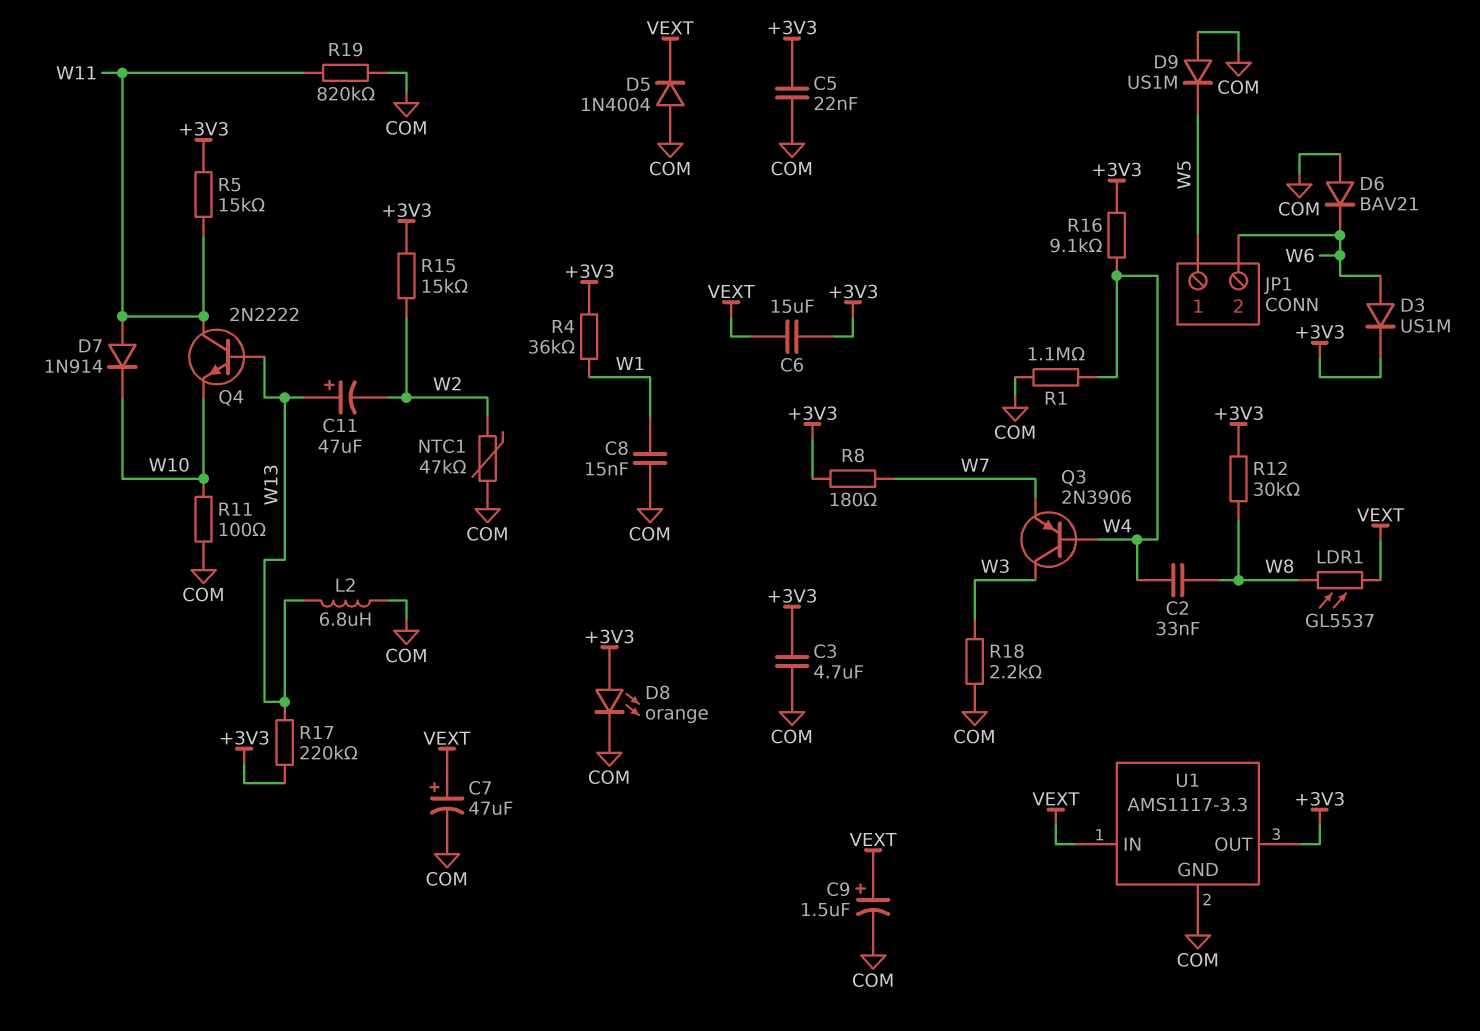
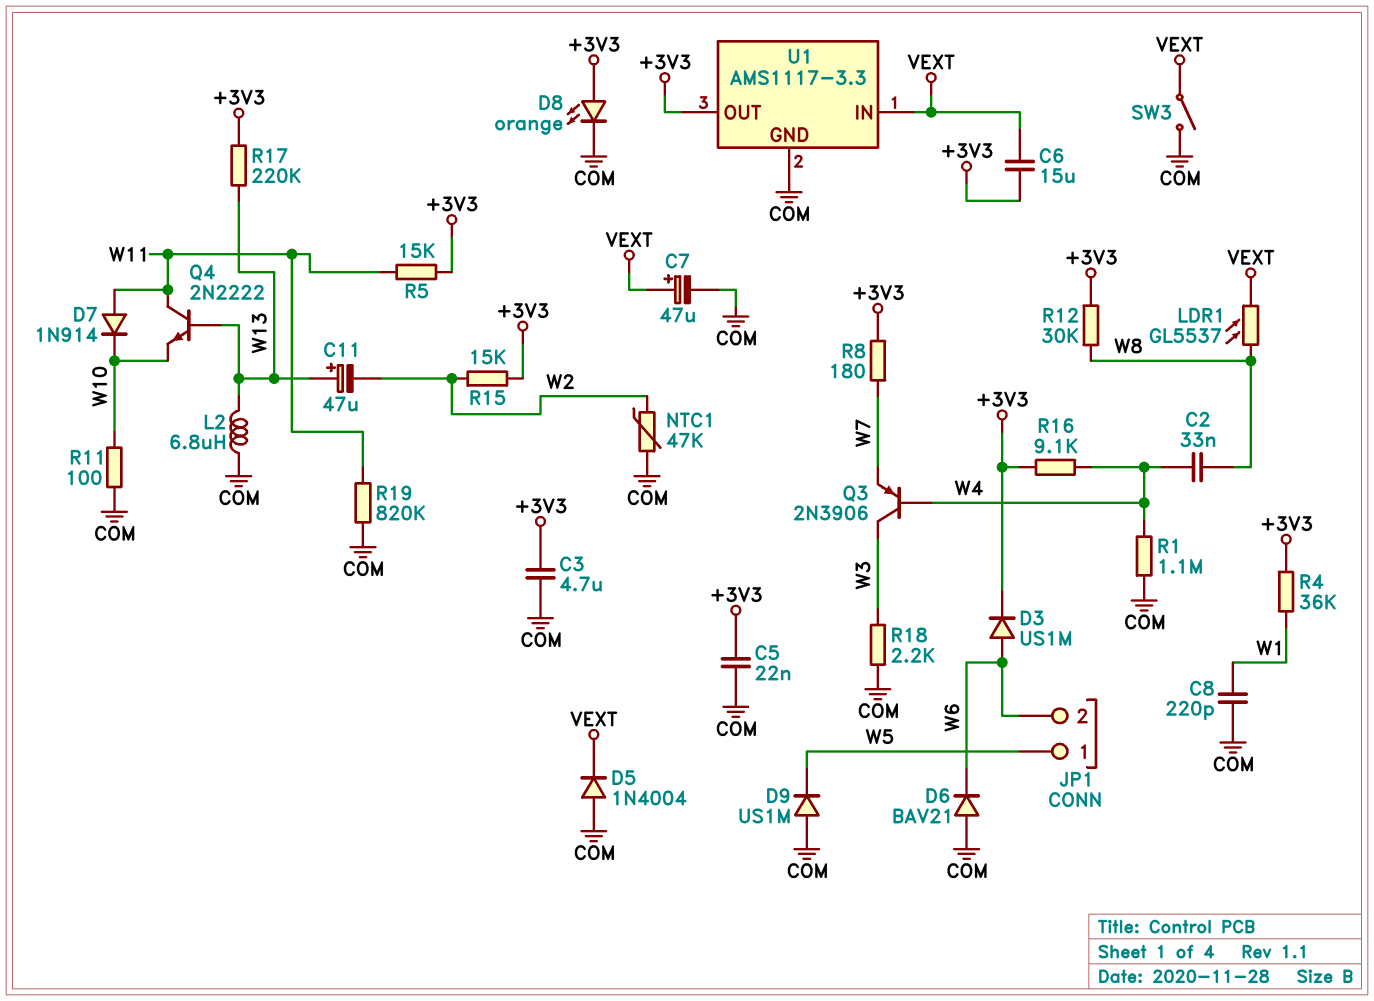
C8: 15nF (COM, W1) -> 220pF (COM, W1)
C9: 1.5uF (plus VEXT, minus COM) -> none
SW3: none -> switch (COM, VEXT)

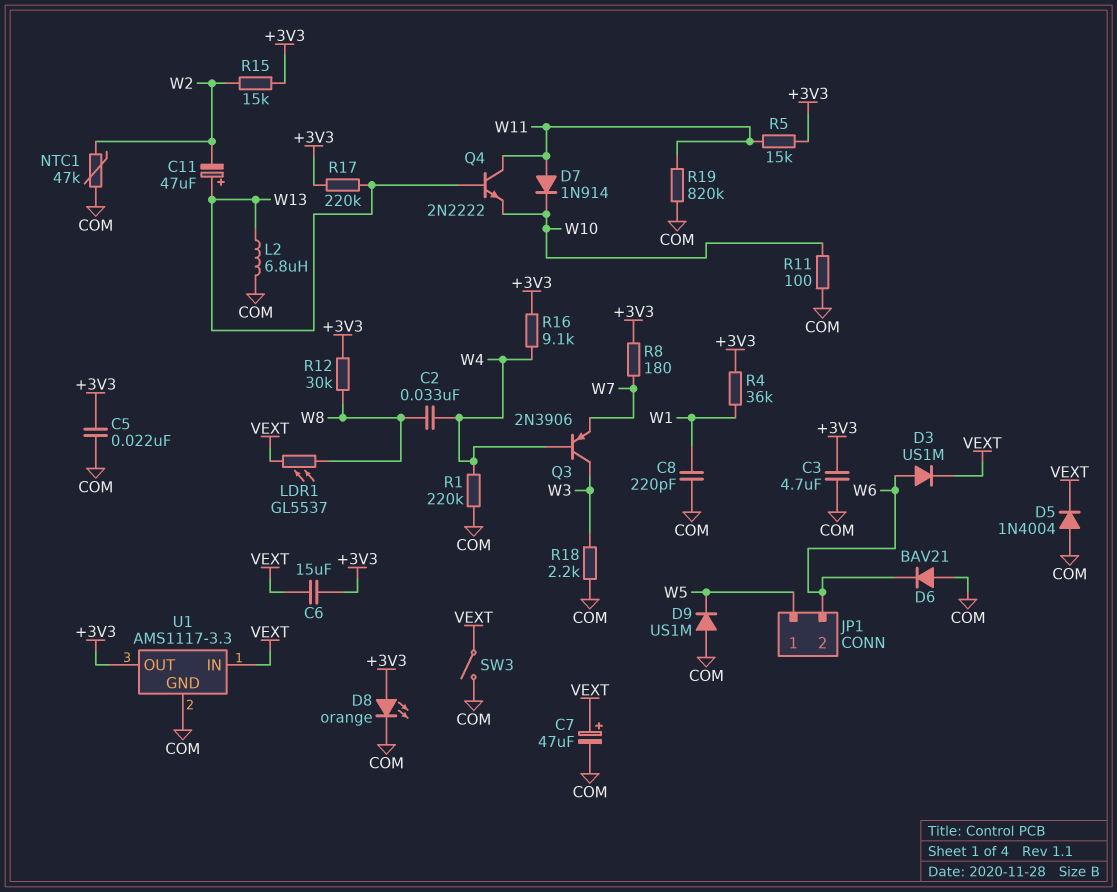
D3: diode US1M (A W6, K +3V3) -> diode US1M (A W6, K VEXT)
R1: 1.1M (COM, W4) -> 220k (COM, W4)

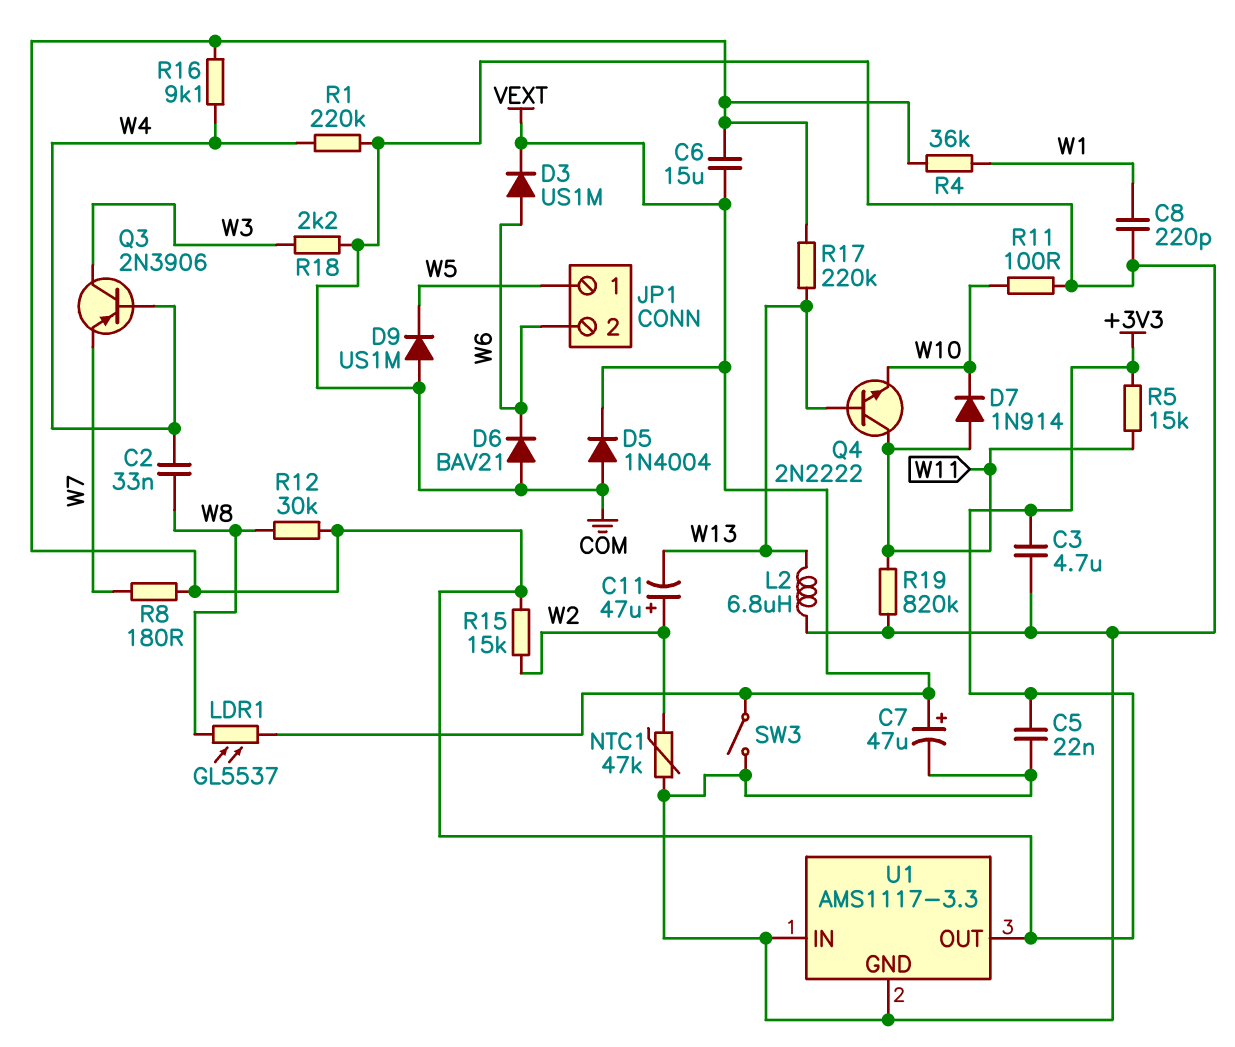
C11: 47uF (plus W13, minus W2) -> 47uF (plus W2, minus W13)
D8: LED orange (A +3V3, K COM) -> none
U1 pin IN: VEXT -> COM

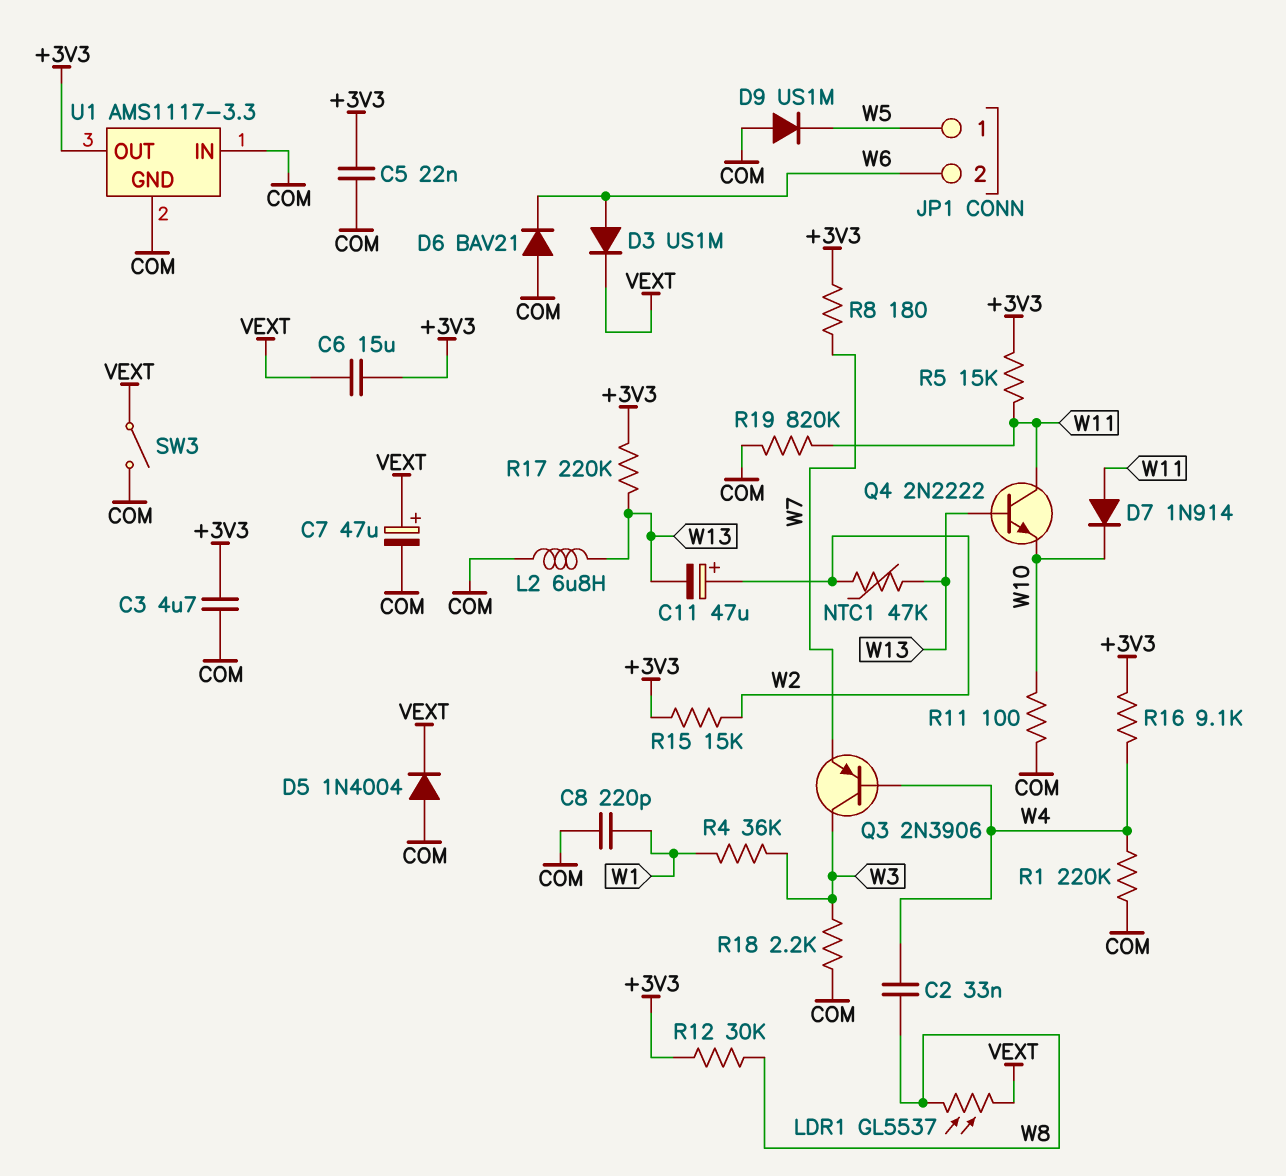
NTC1: 47k (COM, W2) -> 47k (W2, W13)
R4: 36k (+3V3, W1) -> 36k (W1, W3)

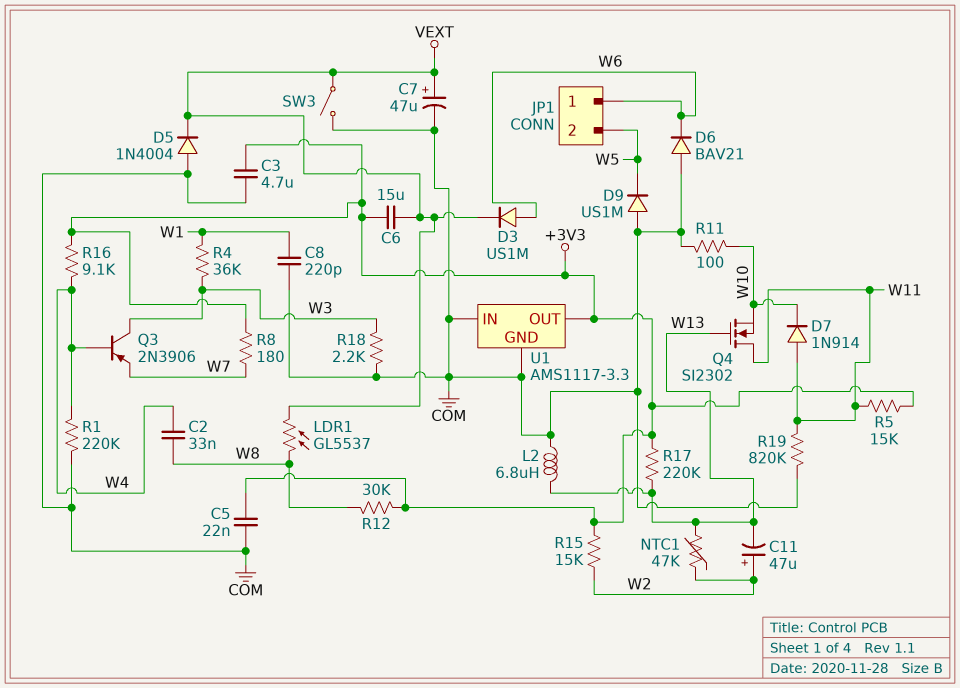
JP1 pin 1: W5 -> W6
JP1 pin 2: W6 -> W5
Q4: NPN 2N2222 (B W13, C W11, E W10) -> NMOS SI2302 (G W13, D W11, S W10)

